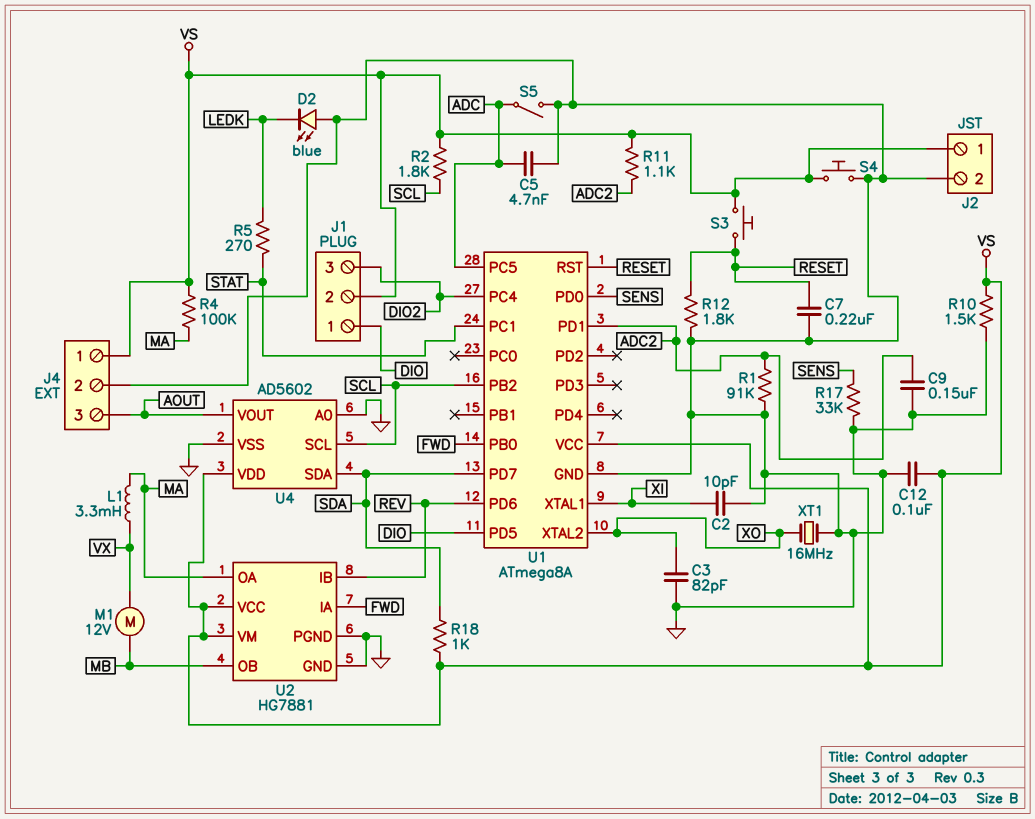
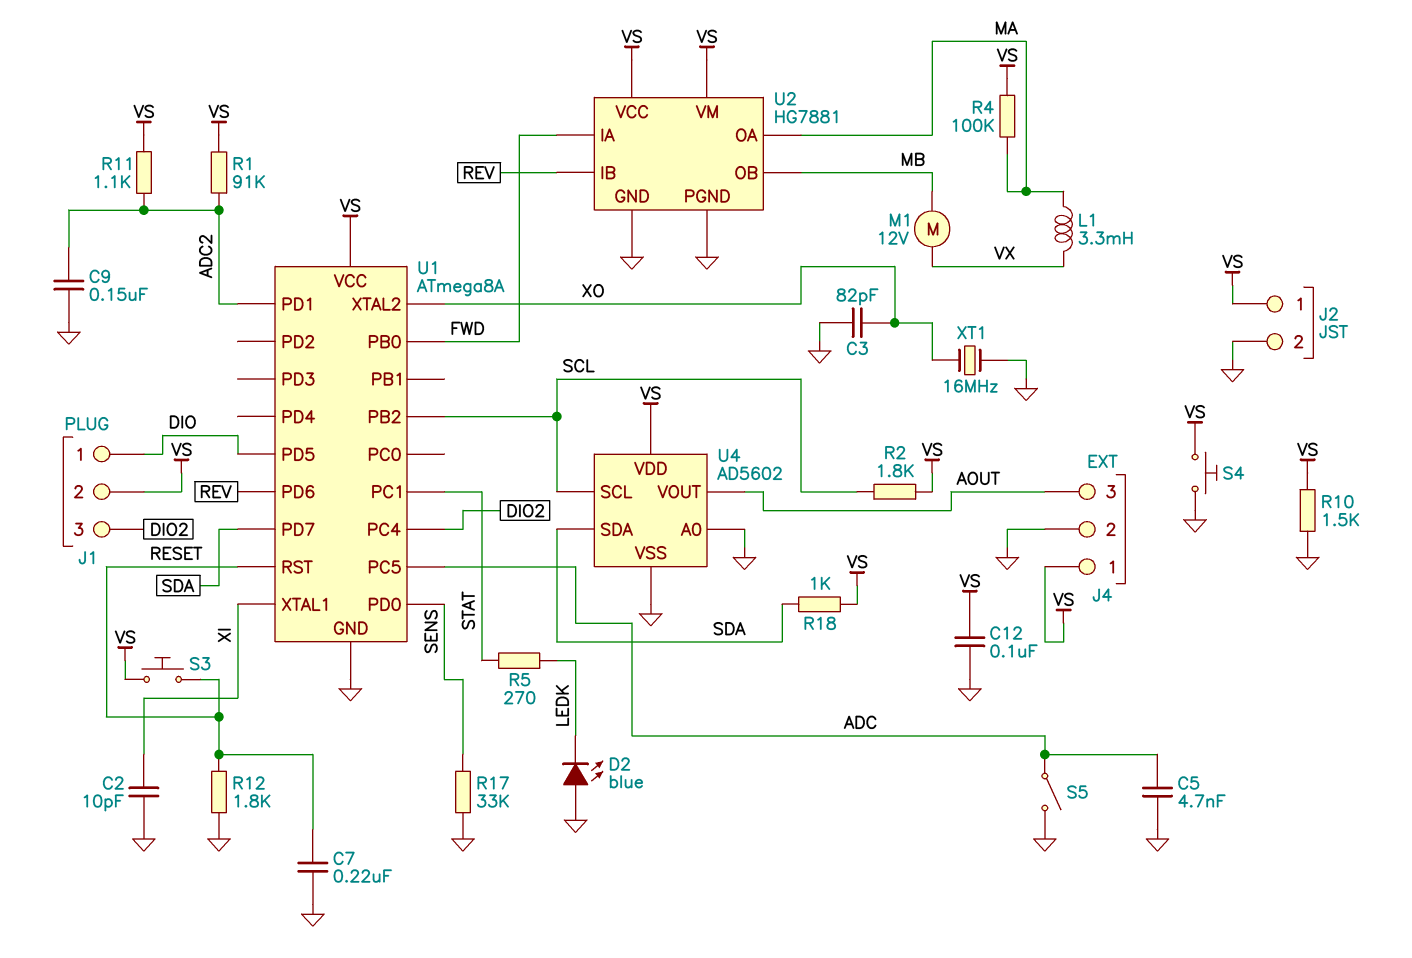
R1: 91k (ADC2, GND) -> 91k (ADC2, VS)

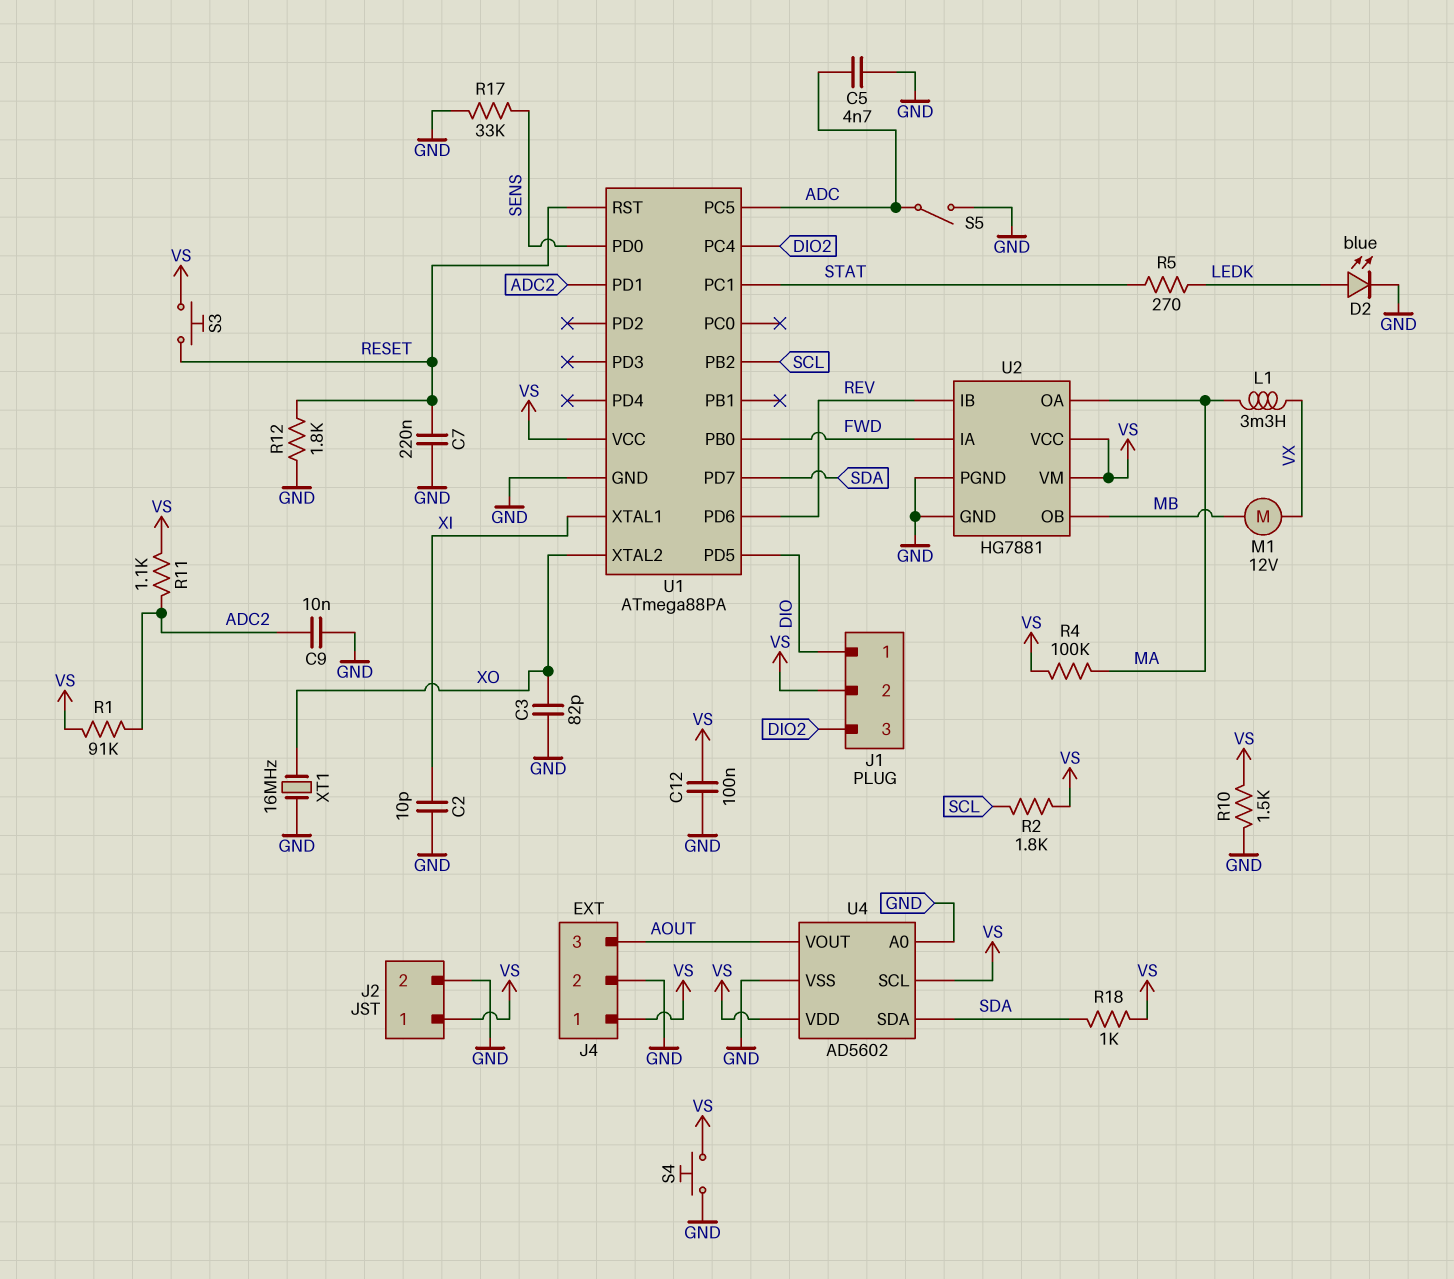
C9: 150nF (ADC2, GND) -> 10nF (ADC2, GND)
D2: LED blue (A GND, K LEDK) -> LED blue (A LEDK, K GND)
U1: ATmega8A -> ATmega88PA
U4 pin SCL: SCL -> VS

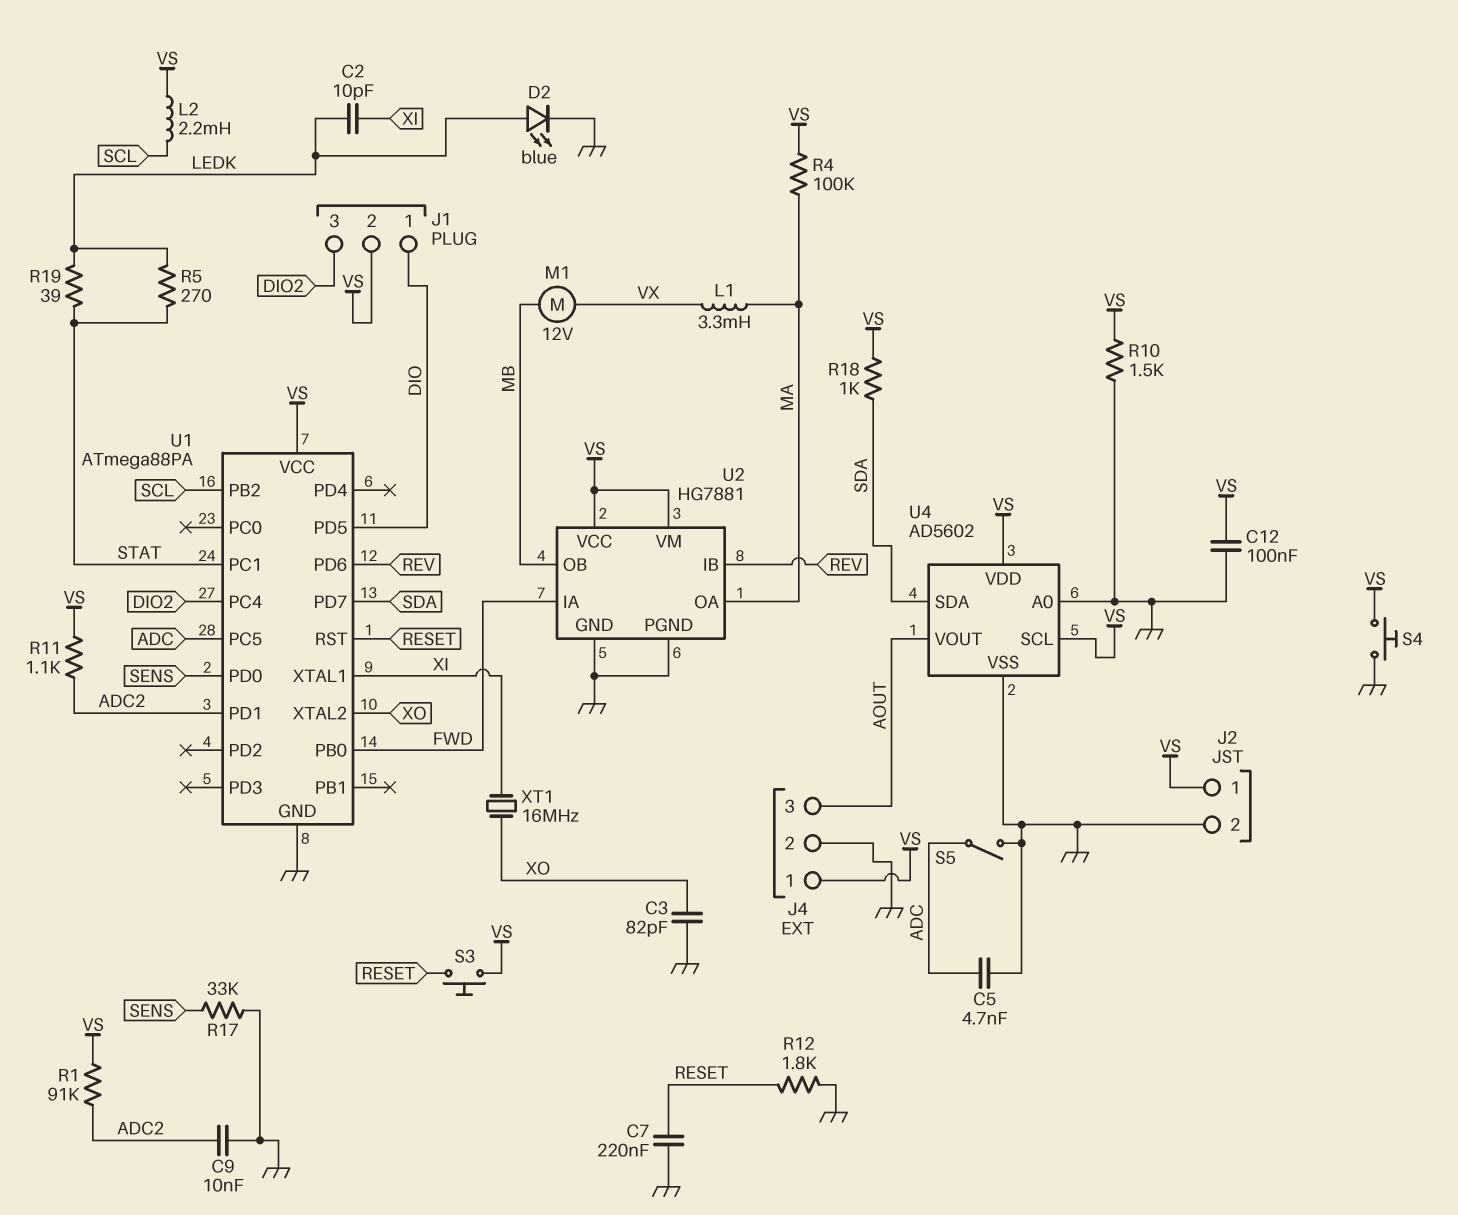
C2: 10pF (GND, XI) -> 10pF (LEDK, XI)
L2: none -> 2.2mH (SCL, VS)
R2: 1.8k (SCL, VS) -> none
R19: none -> 39 (LEDK, STAT)
XT1: 16MHz (GND, XO) -> 16MHz (XI, XO)

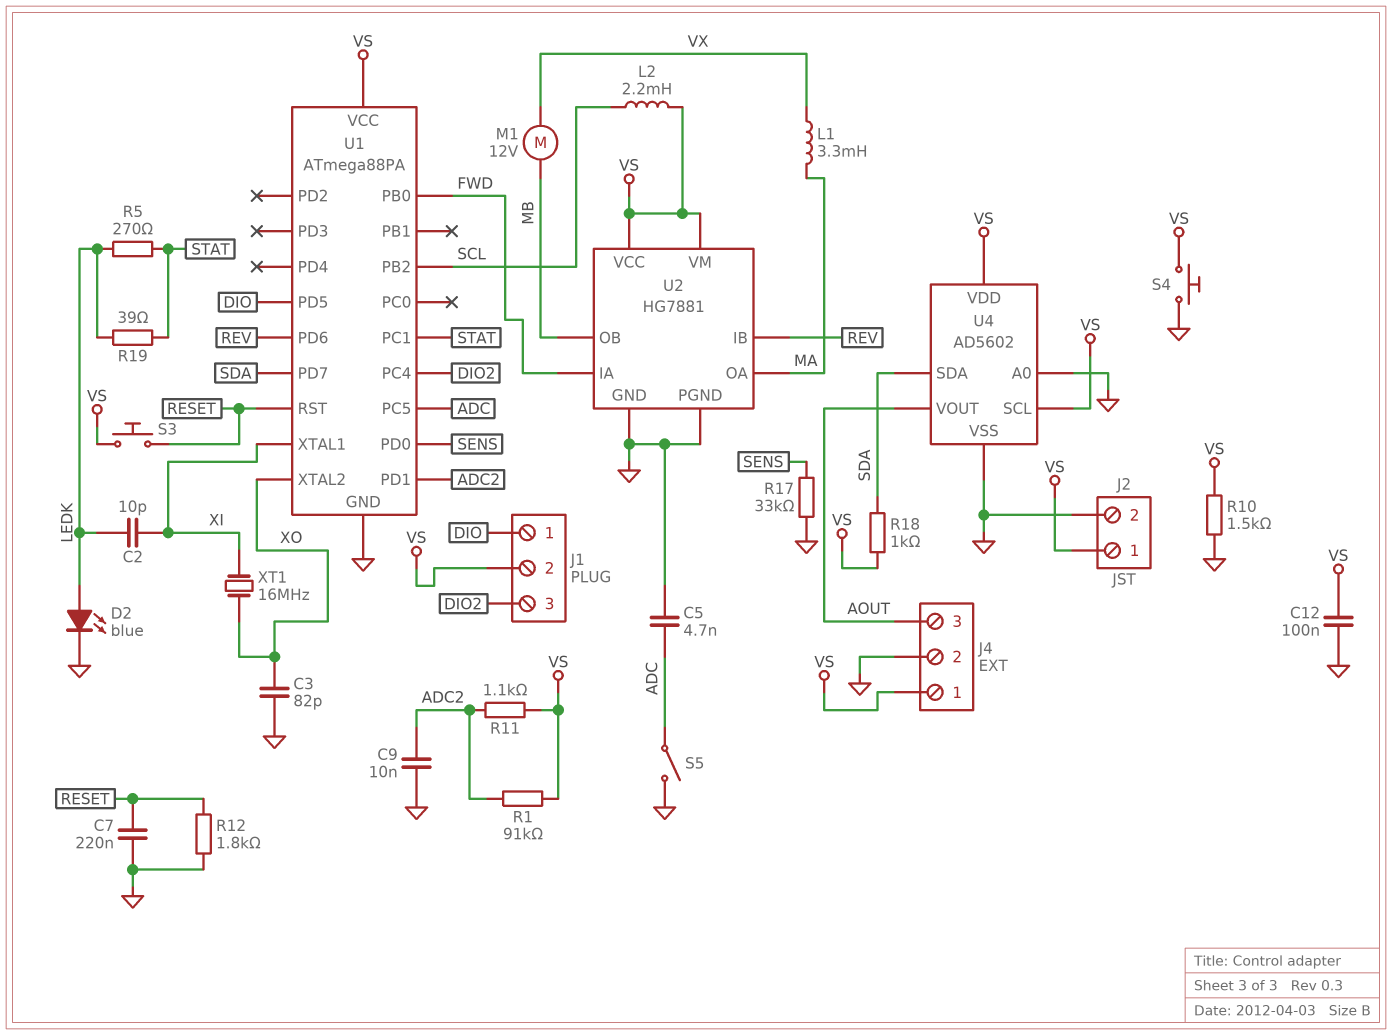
R4: 100k (MA, VS) -> none

